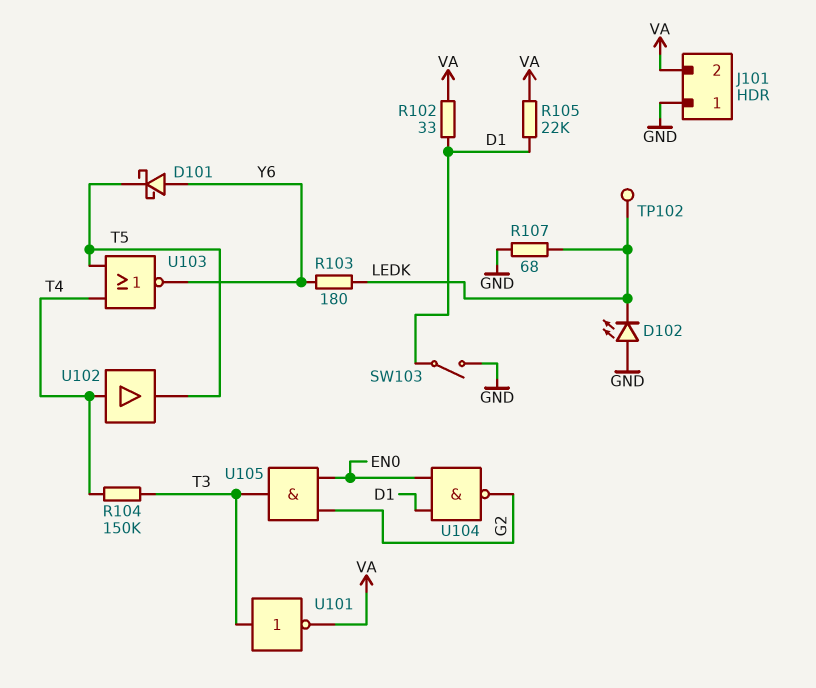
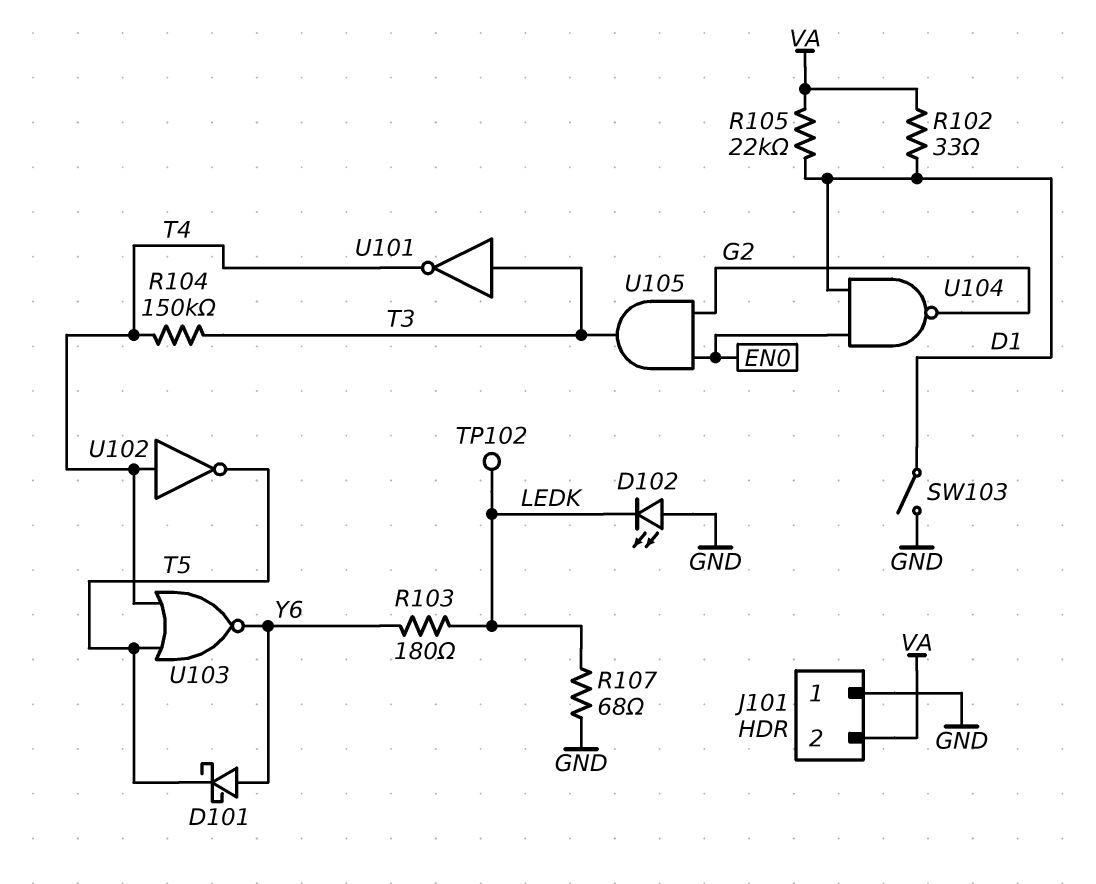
U101: NOT (in T3, out VA) -> NOT (in T3, out T4)
U102: buffer (in T4, out T5) -> NOT (in T4, out T5)

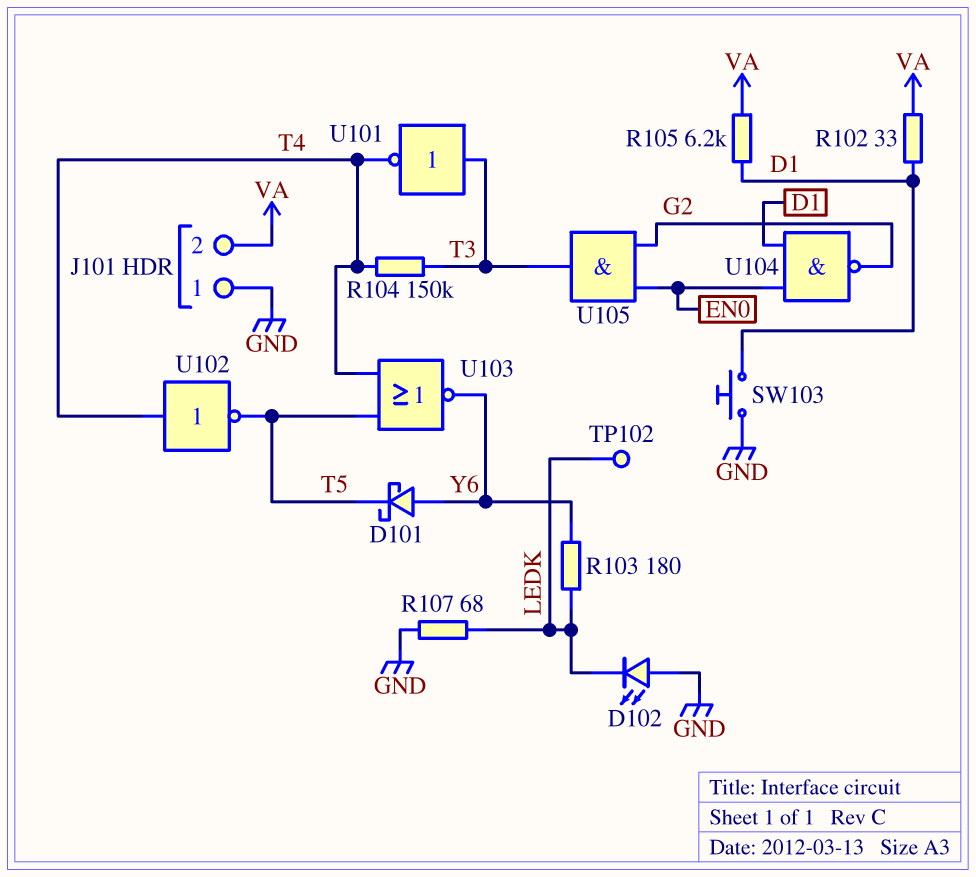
R105: 22k (D1, VA) -> 6.2k (D1, VA)
SW103: switch (D1, GND) -> button (D1, GND)

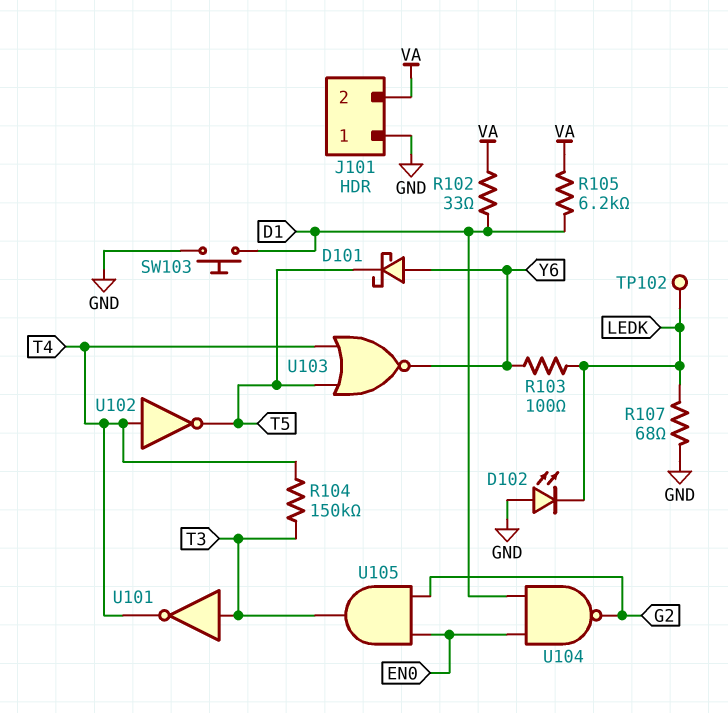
R103: 180 (LEDK, Y6) -> 100 (LEDK, Y6)

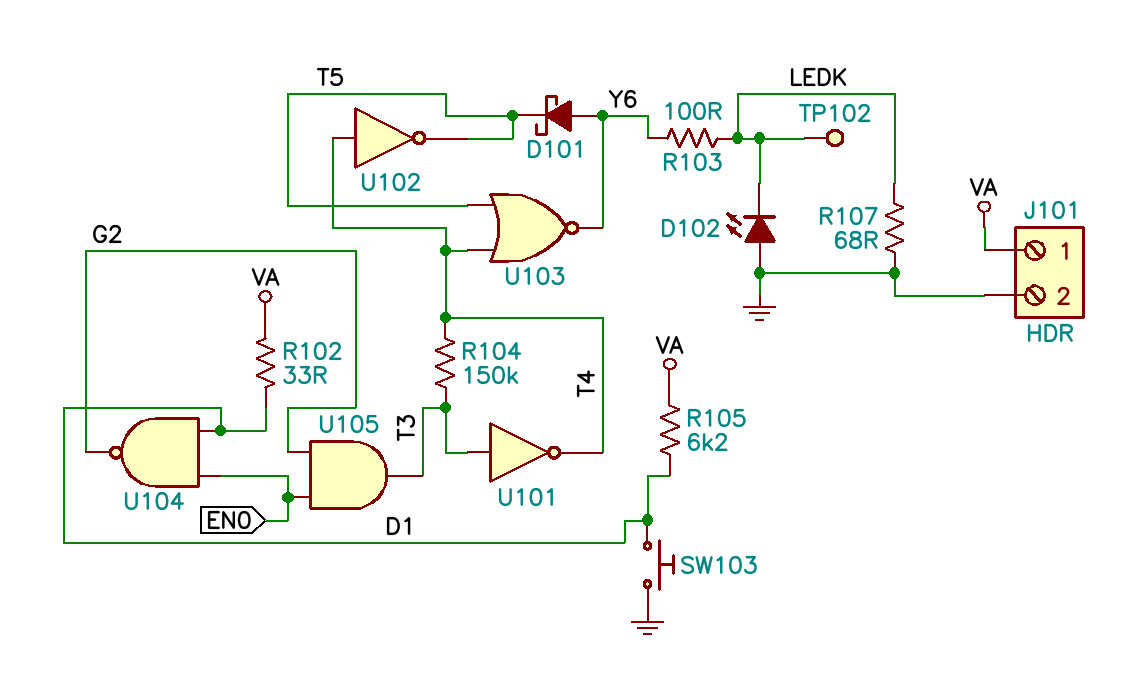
J101 pin 1: GND -> VA
J101 pin 2: VA -> GND

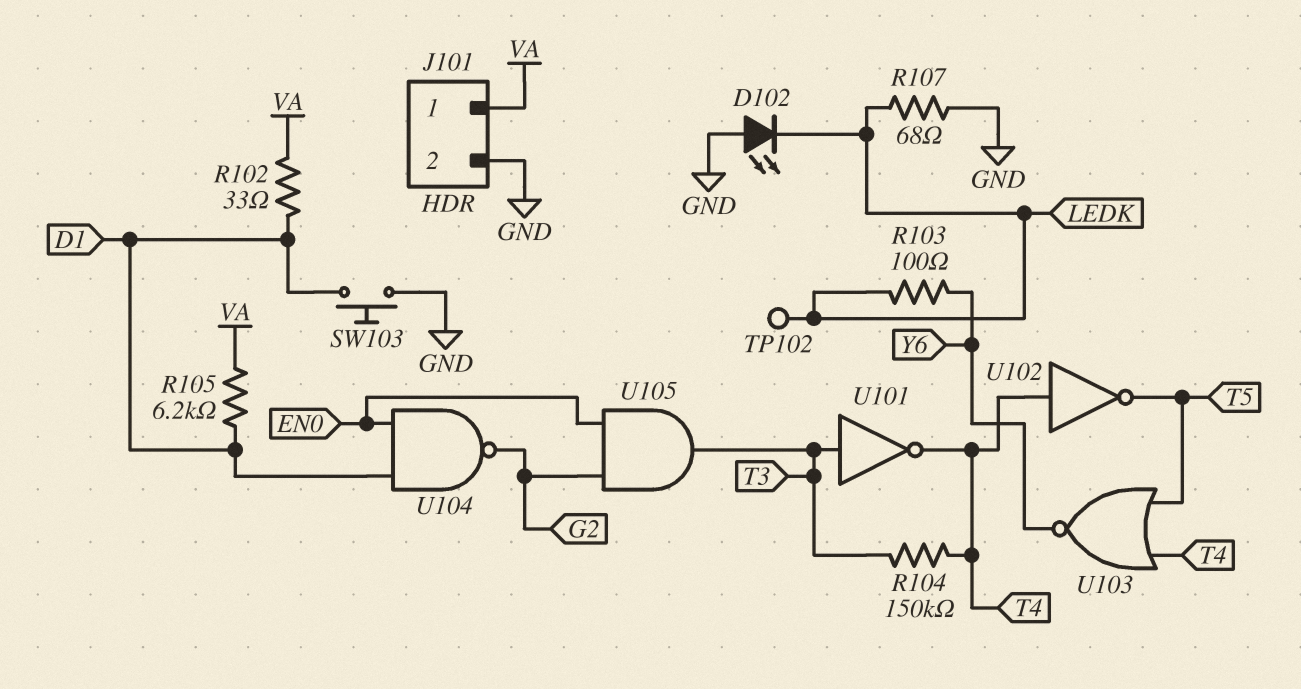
D101: schottky (A Y6, K T5) -> none

